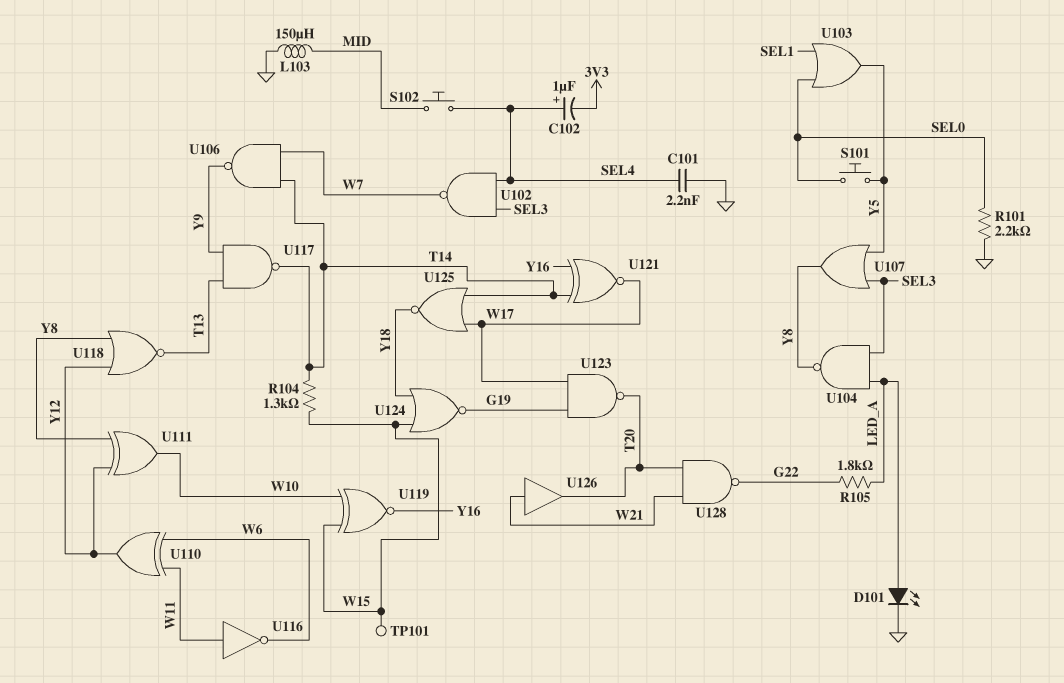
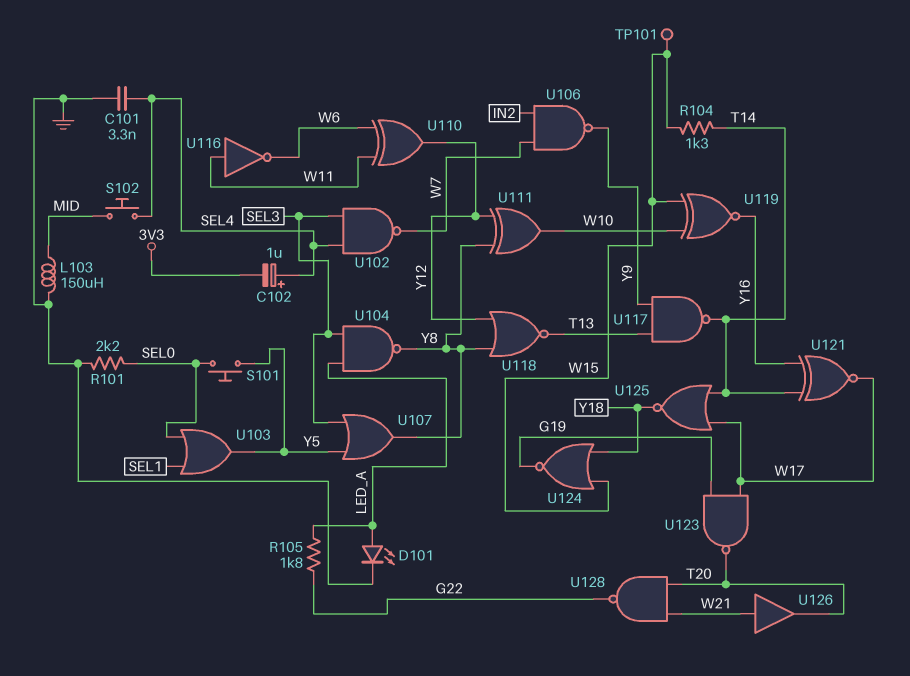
C101: 2.2nF (GND, SEL4) -> 3.3nF (GND, SEL4)
U106: NAND (in T14, in W7, out Y9) -> NAND (in IN2, in W7, out Y9)

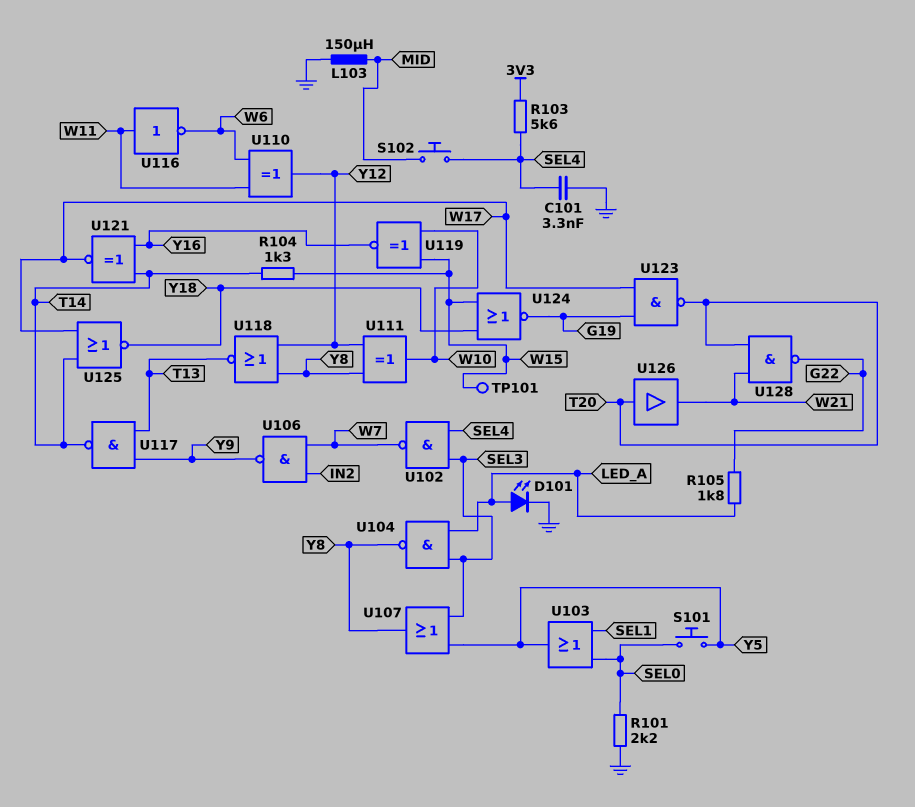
C102: 1uF (plus SEL4, minus 3V3) -> none
R103: none -> 5.6k (3V3, SEL4)
U126: buffer (in W21, out T20) -> buffer (in T20, out W21)

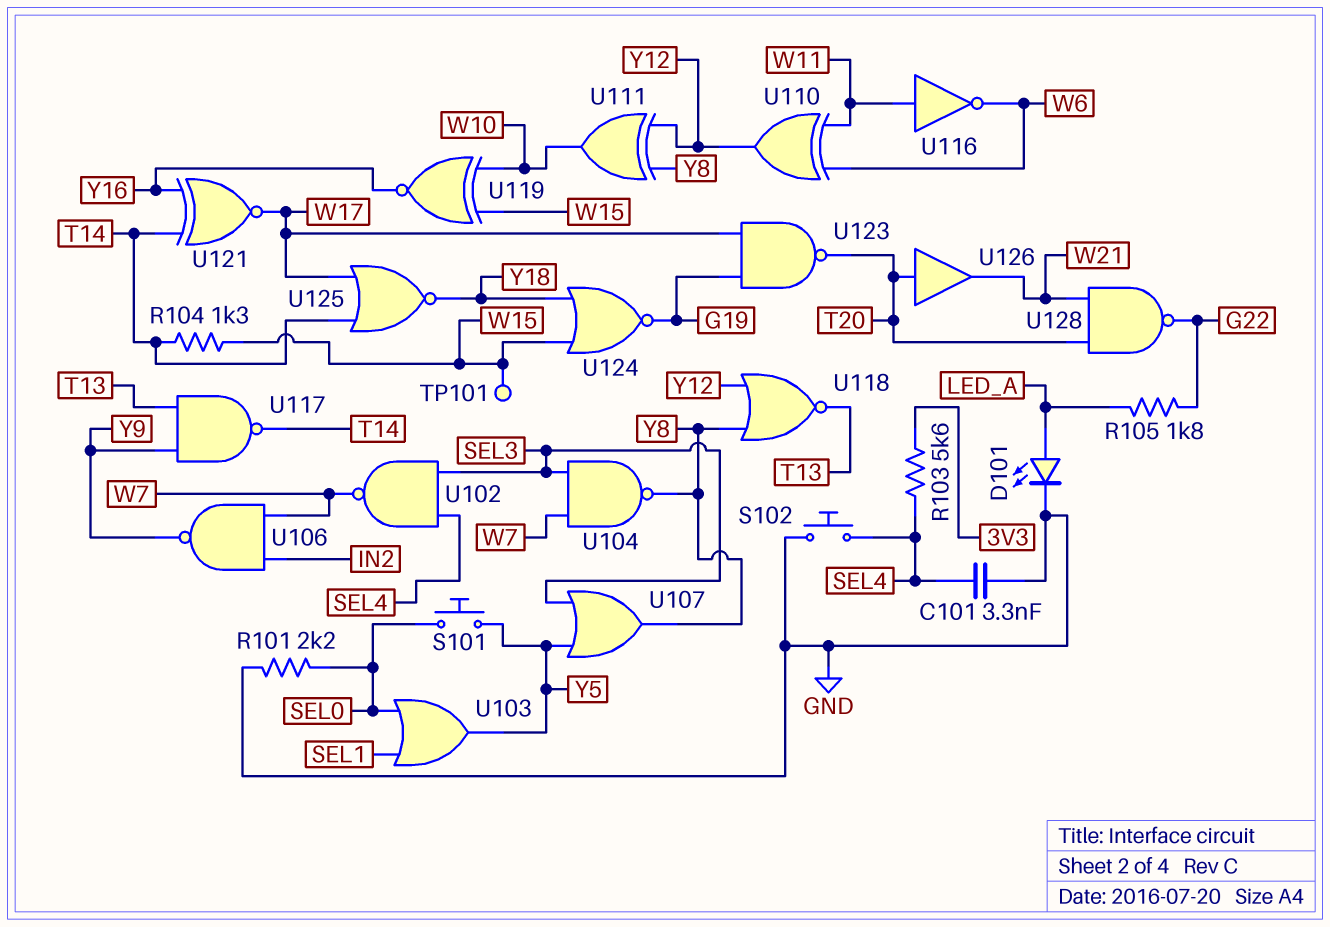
L103: 150uH (GND, MID) -> none
S102: button (MID, SEL4) -> button (GND, SEL4)
U104: NAND (in LED_A, in SEL3, out Y8) -> NAND (in SEL3, in W7, out Y8)

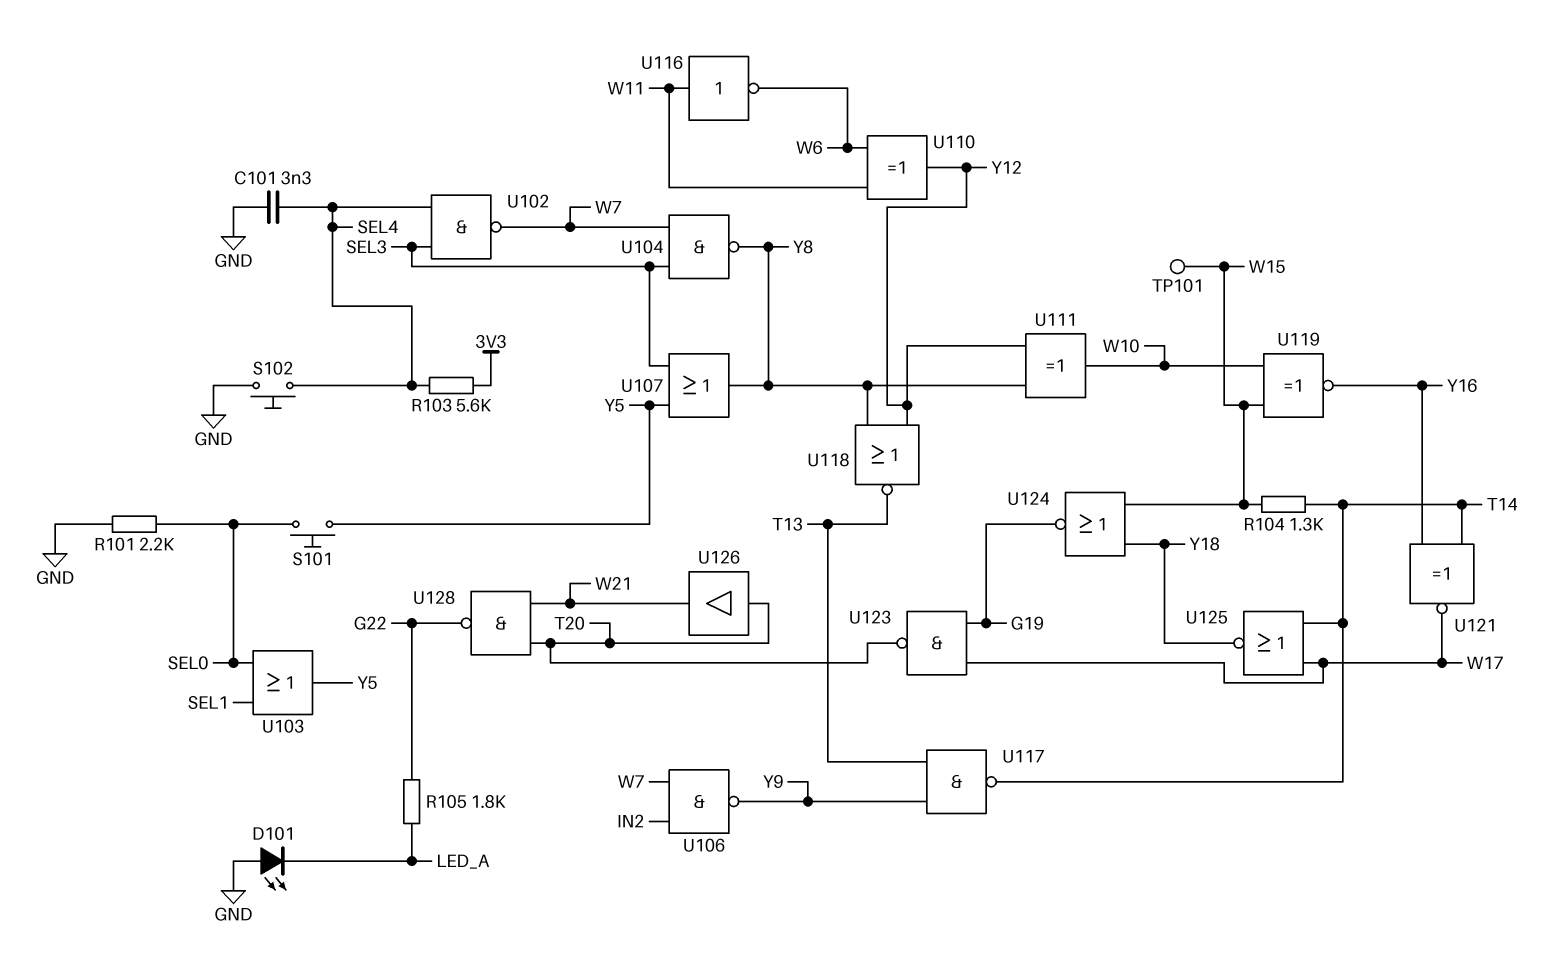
D101: LED (A LED_A, K GND) -> LED (A GND, K LED_A)

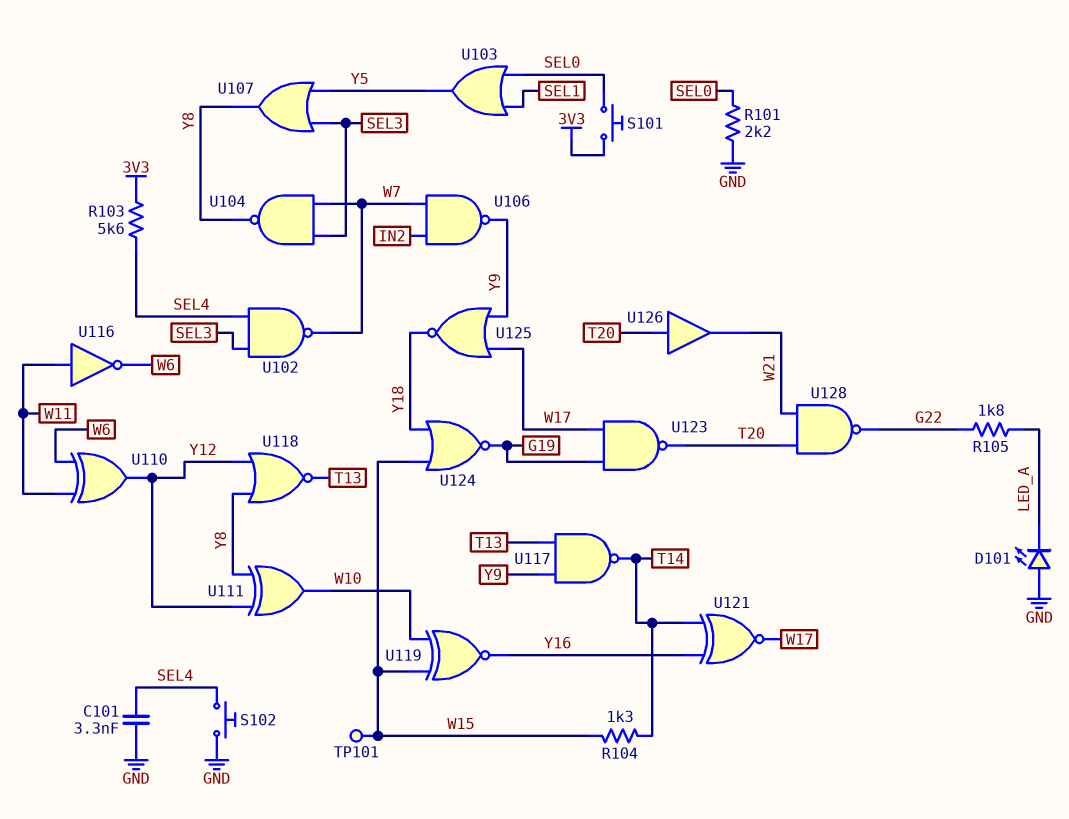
S101: button (SEL0, Y5) -> button (3V3, SEL0)
U125: NOR (in T14, in W17, out Y18) -> NOR (in W17, in Y9, out Y18)

